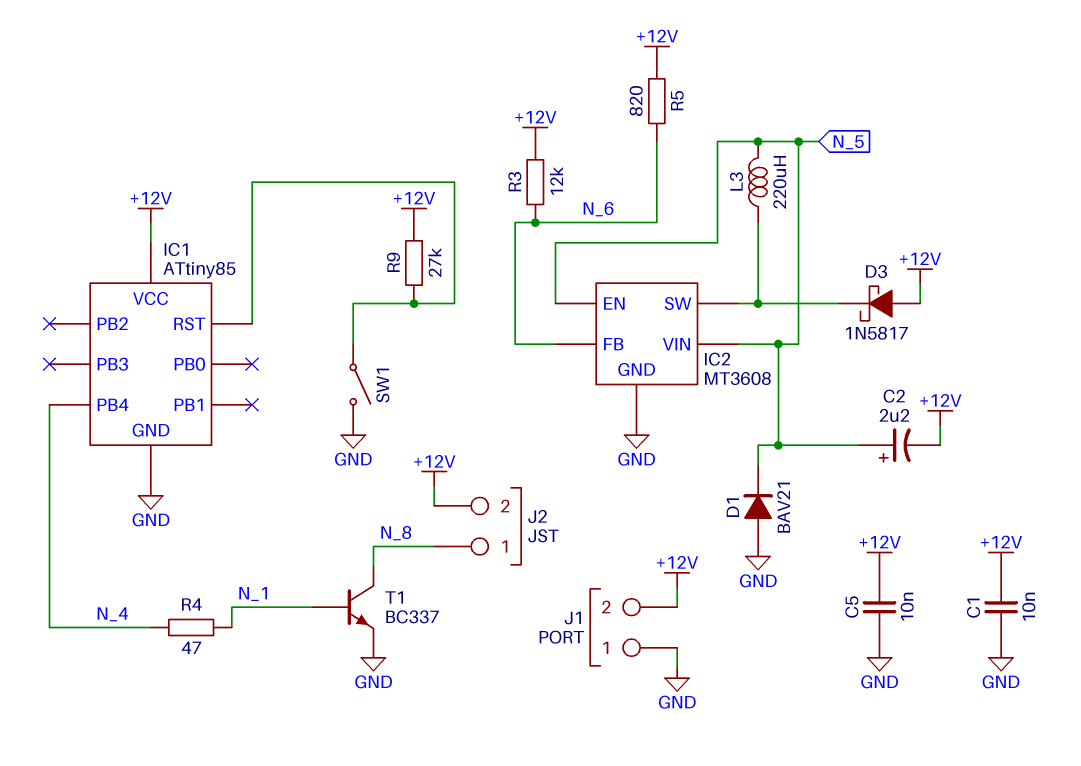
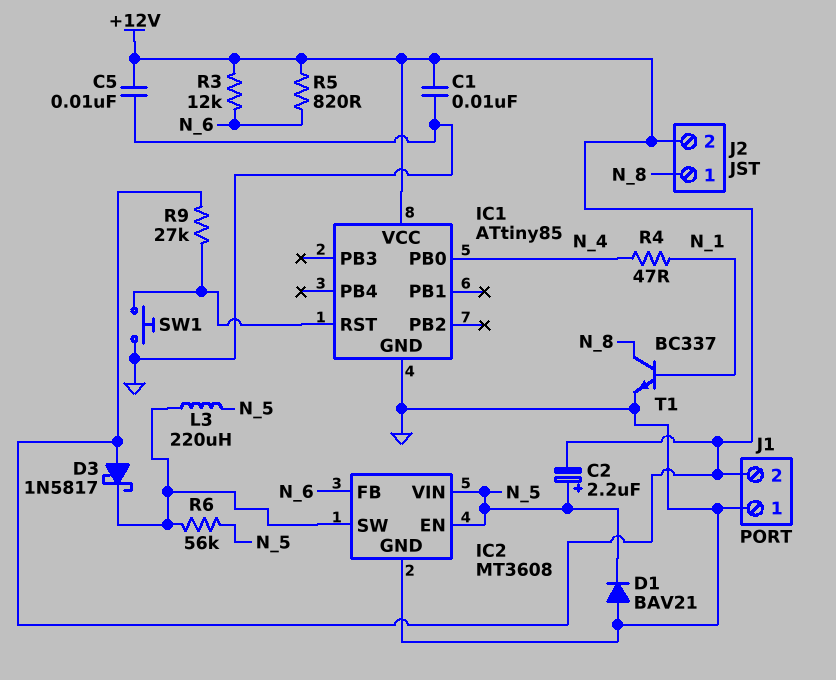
IC1 pin PB0: none -> N_4
IC1 pin PB4: N_4 -> none
R6: none -> 56k (IC2/SW, N_5)
SW1: switch (GND, IC1/RST) -> button (GND, IC1/RST)

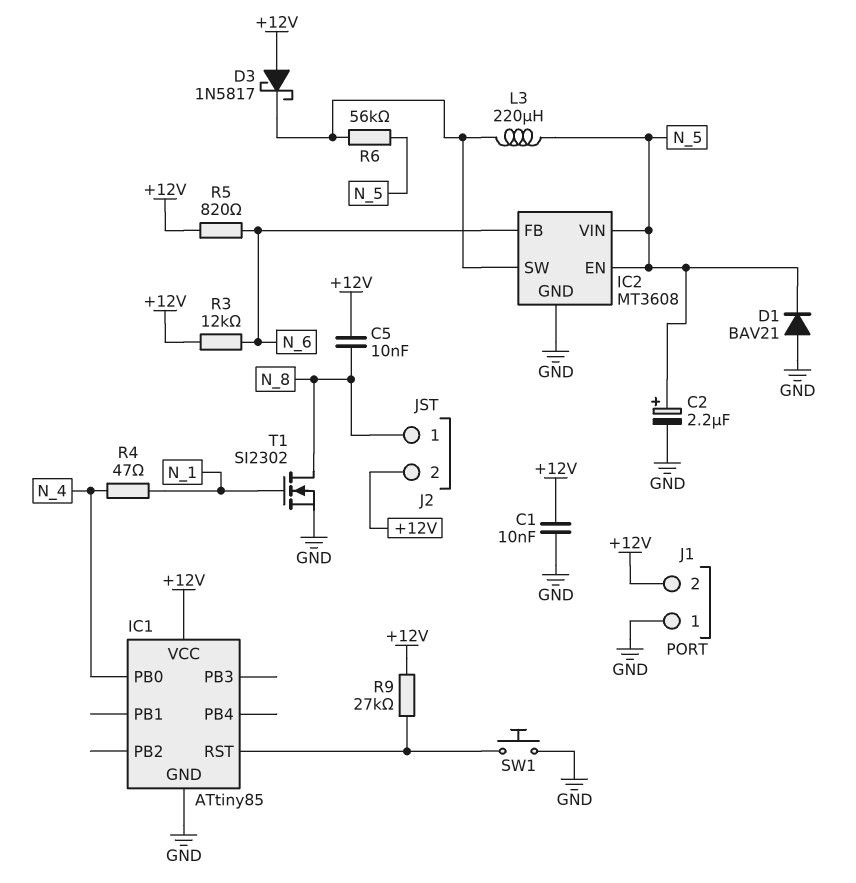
C2: 2.2uF (plus N_5, minus +12V) -> 2.2uF (plus N_5, minus GND)
C5: 10nF (+12V, GND) -> 10nF (+12V, N_8)
T1: NPN BC337 (B N_1, C N_8, E GND) -> NMOS SI2302 (G N_1, D N_8, S GND)

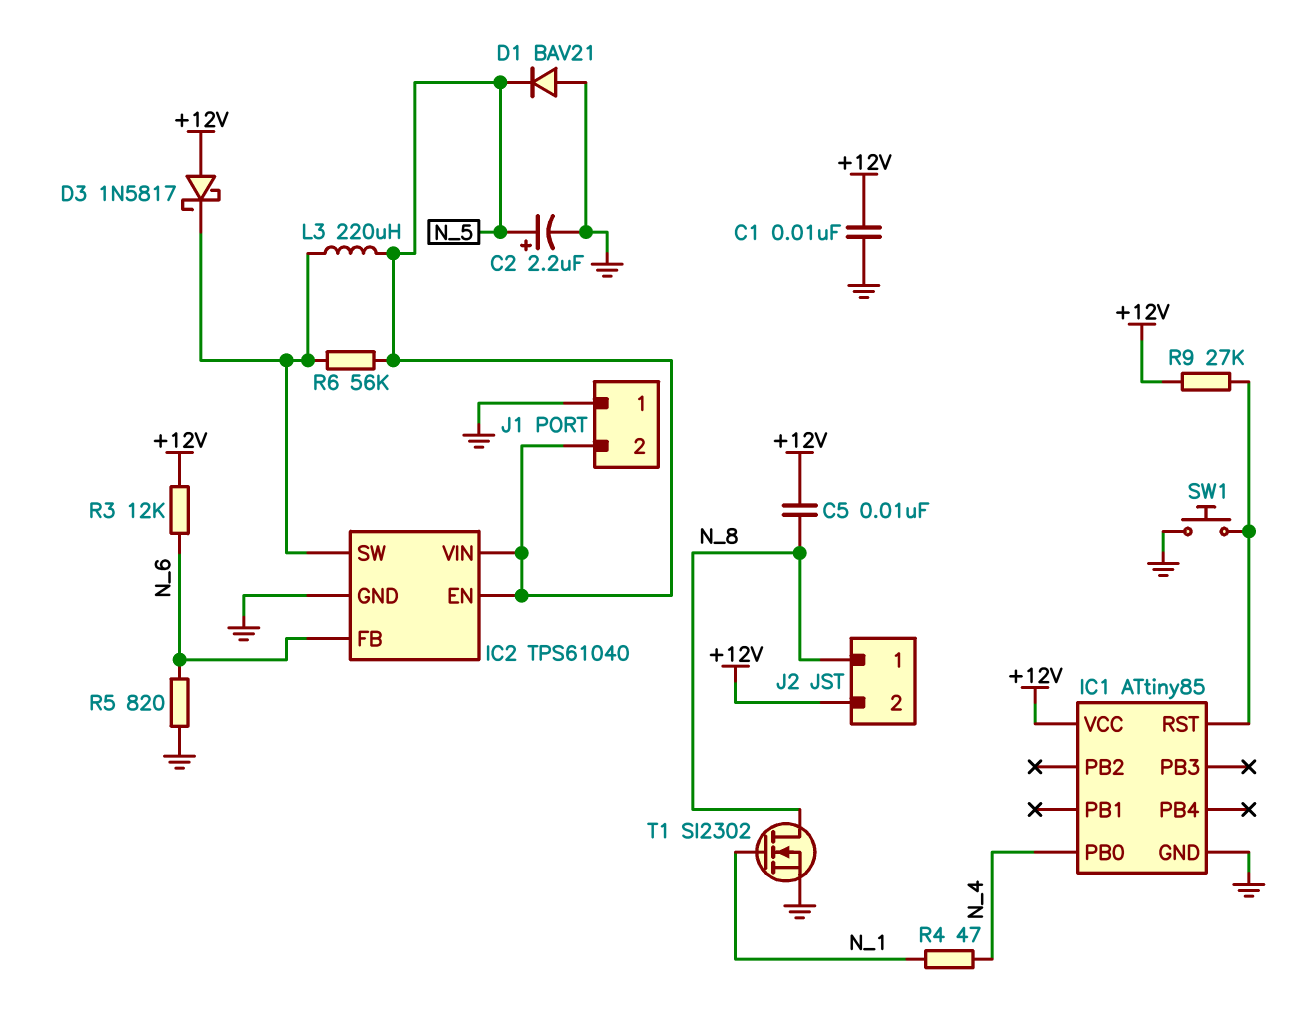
IC2: MT3608 -> TPS61040
J1 pin 2: +12V -> N_5
R5: 820 (+12V, N_6) -> 820 (GND, N_6)

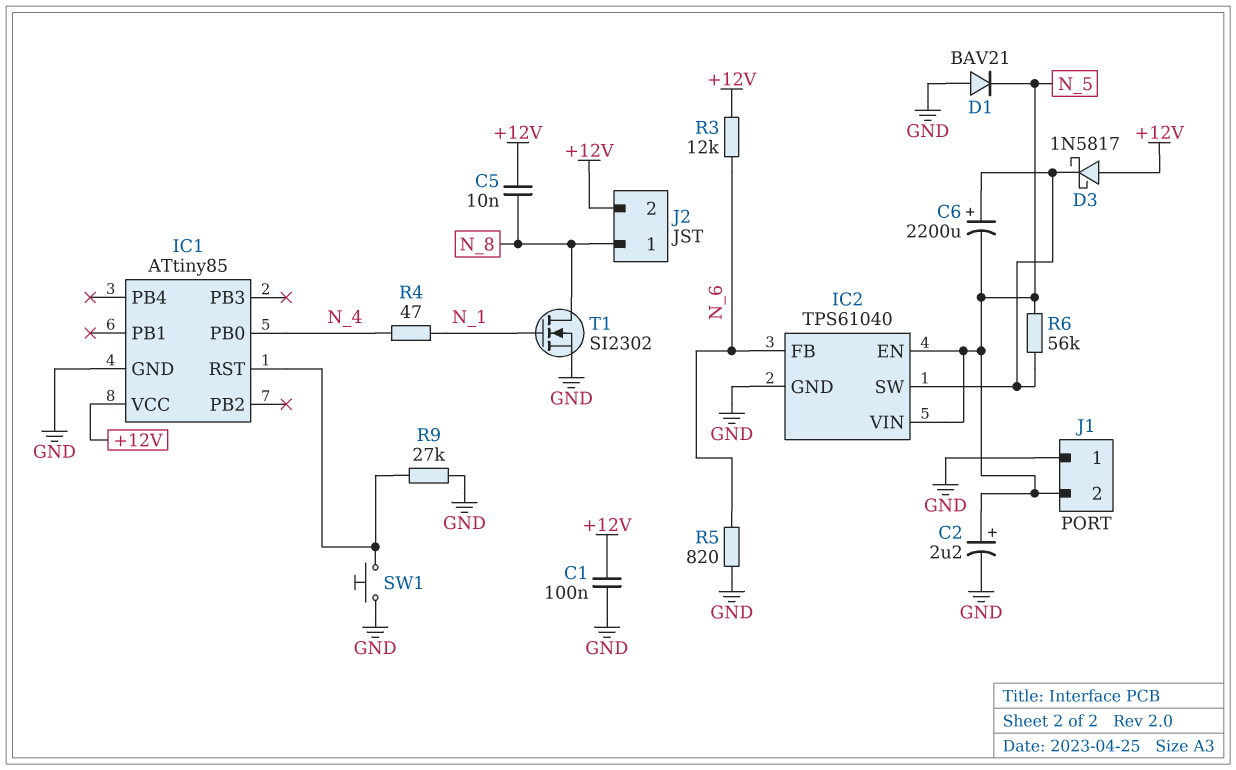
C1: 10nF (+12V, GND) -> 100nF (+12V, GND)
C6: none -> 2200uF (plus IC2/SW, minus N_5)
L3: 220uH (IC2/SW, N_5) -> none
R9: 27k (+12V, IC1/RST) -> 27k (GND, IC1/RST)

